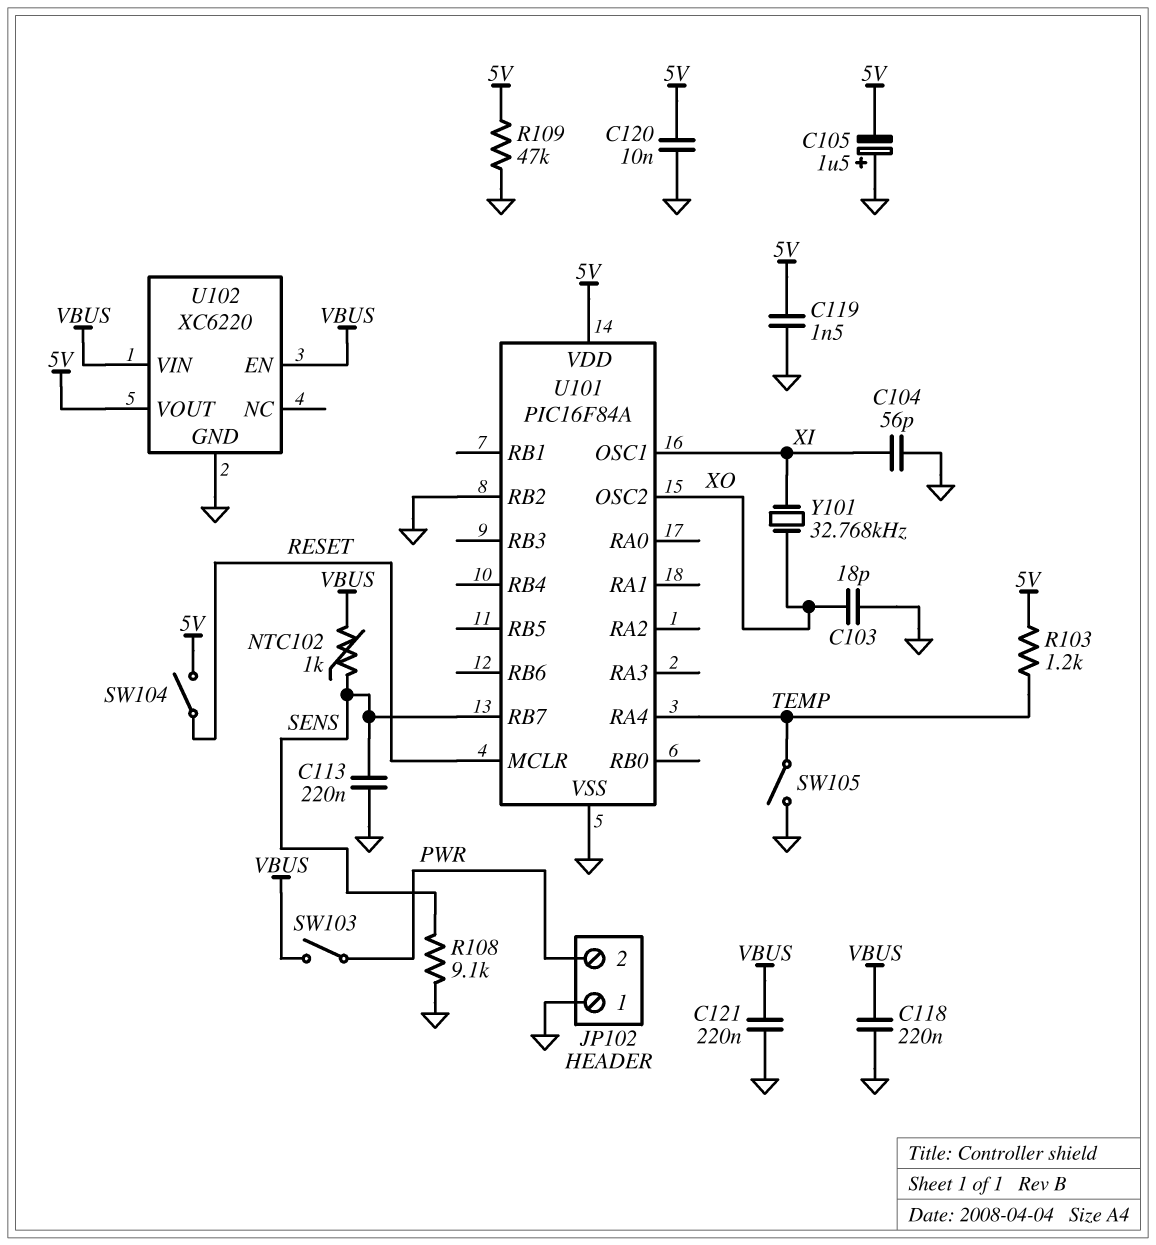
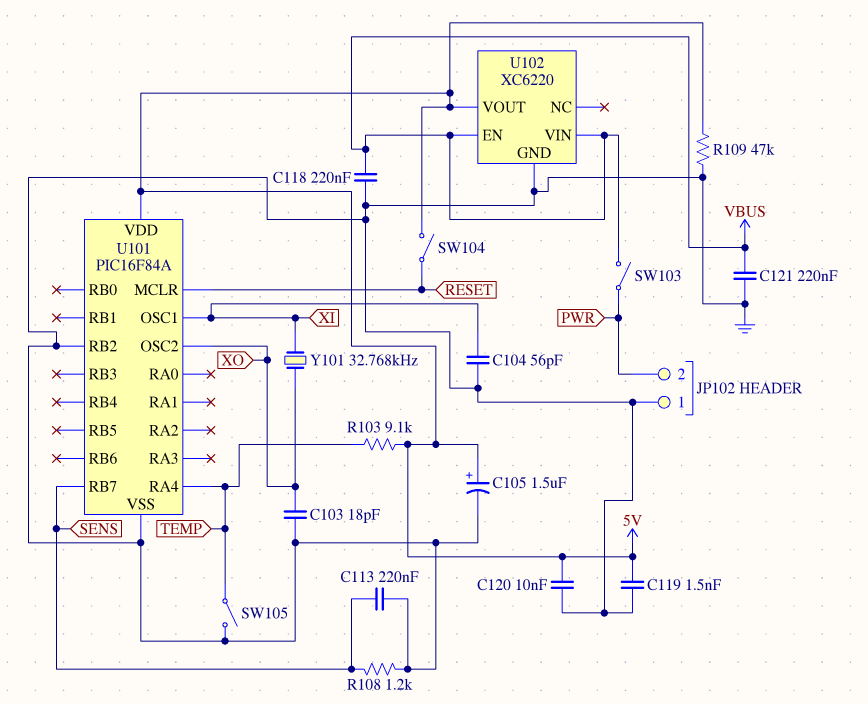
C105: 1.5uF (plus GND, minus 5V) -> 1.5uF (plus 5V, minus GND)
NTC102: 1k (SENS, VBUS) -> none
R103: 1.2k (5V, TEMP) -> 9.1k (5V, TEMP)
R108: 9.1k (GND, SENS) -> 1.2k (GND, SENS)

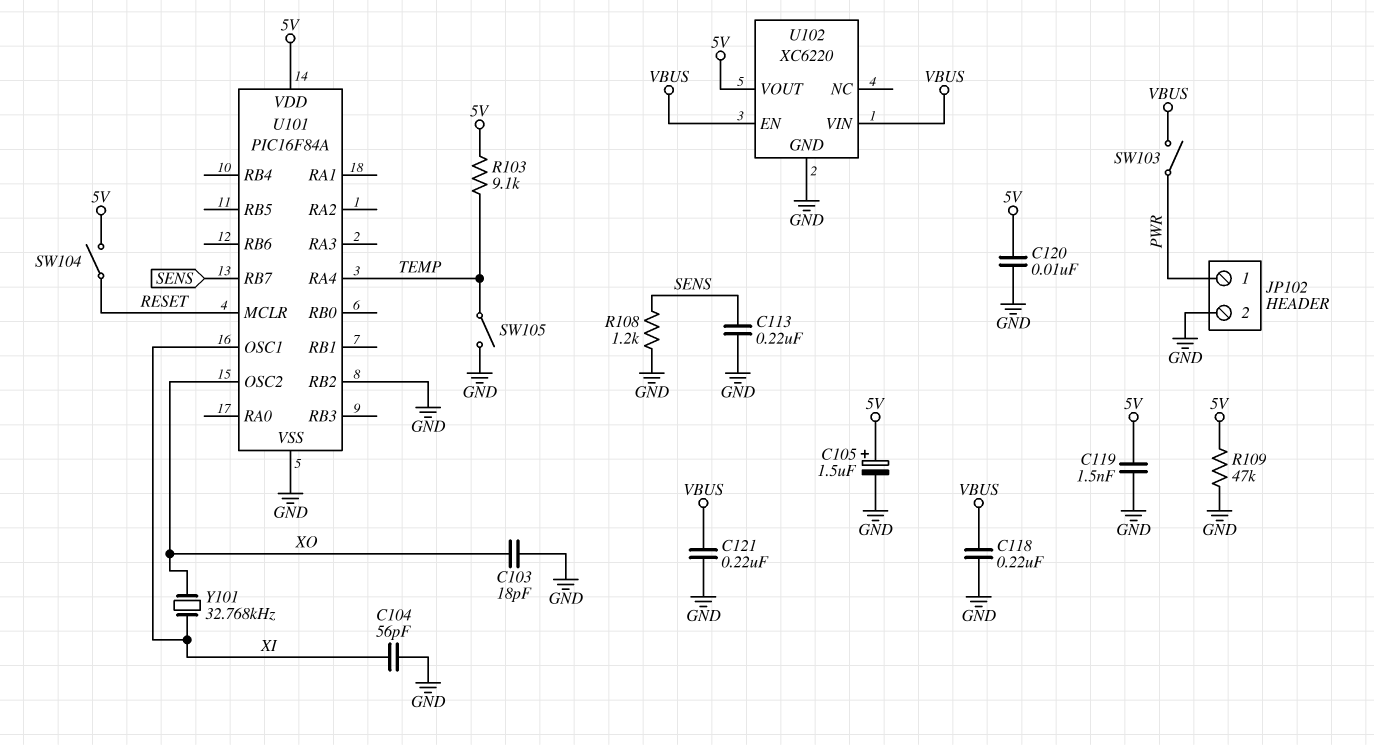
JP102 pin 1: GND -> PWR
JP102 pin 2: PWR -> GND

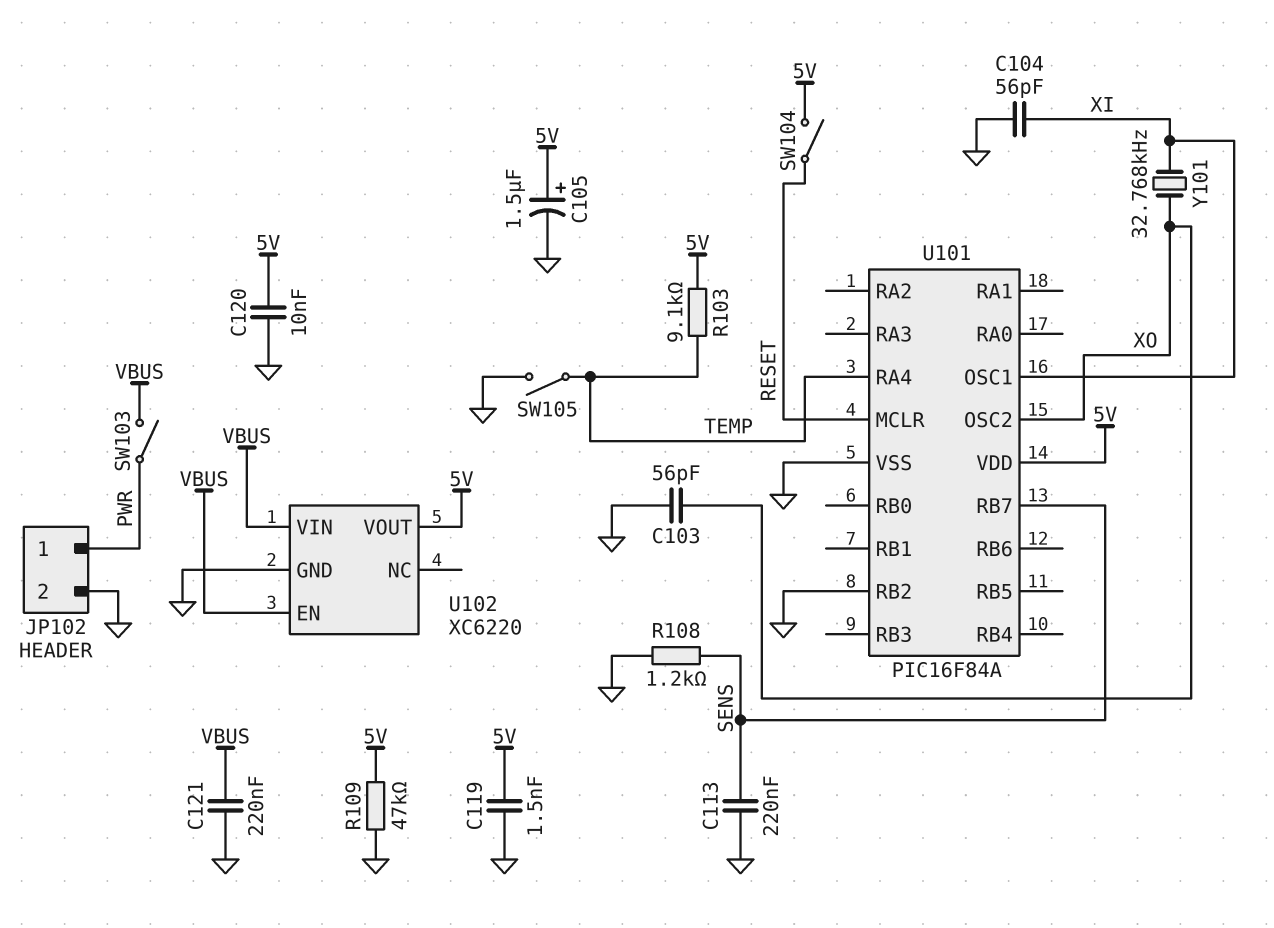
C103: 18pF (GND, XO) -> 56pF (GND, XO)
C118: 220nF (GND, VBUS) -> none

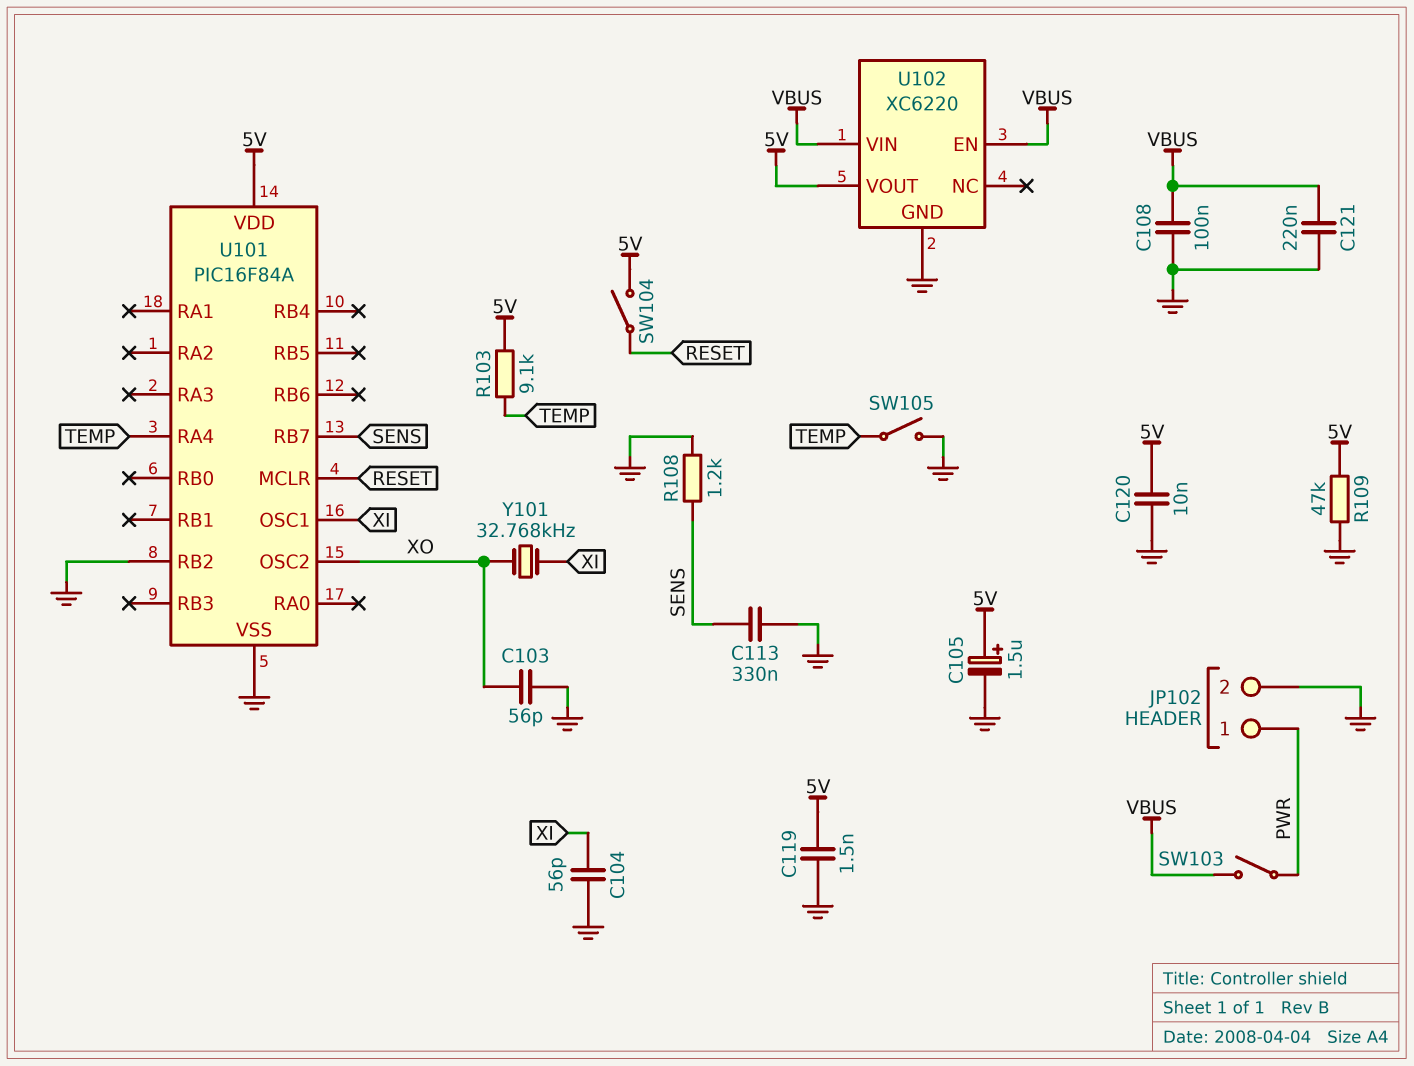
C108: none -> 100nF (GND, VBUS)
C113: 220nF (GND, SENS) -> 330nF (GND, SENS)

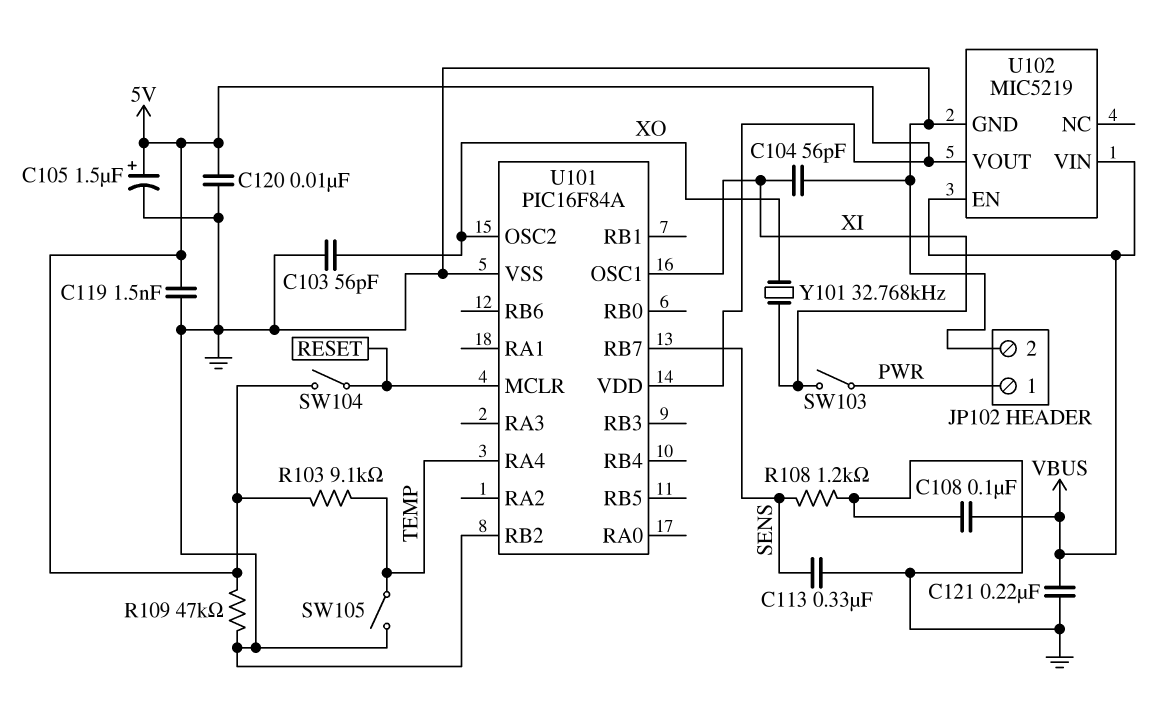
SW103: switch (PWR, VBUS) -> switch (PWR, XI)
U102: XC6220 -> MIC5219

